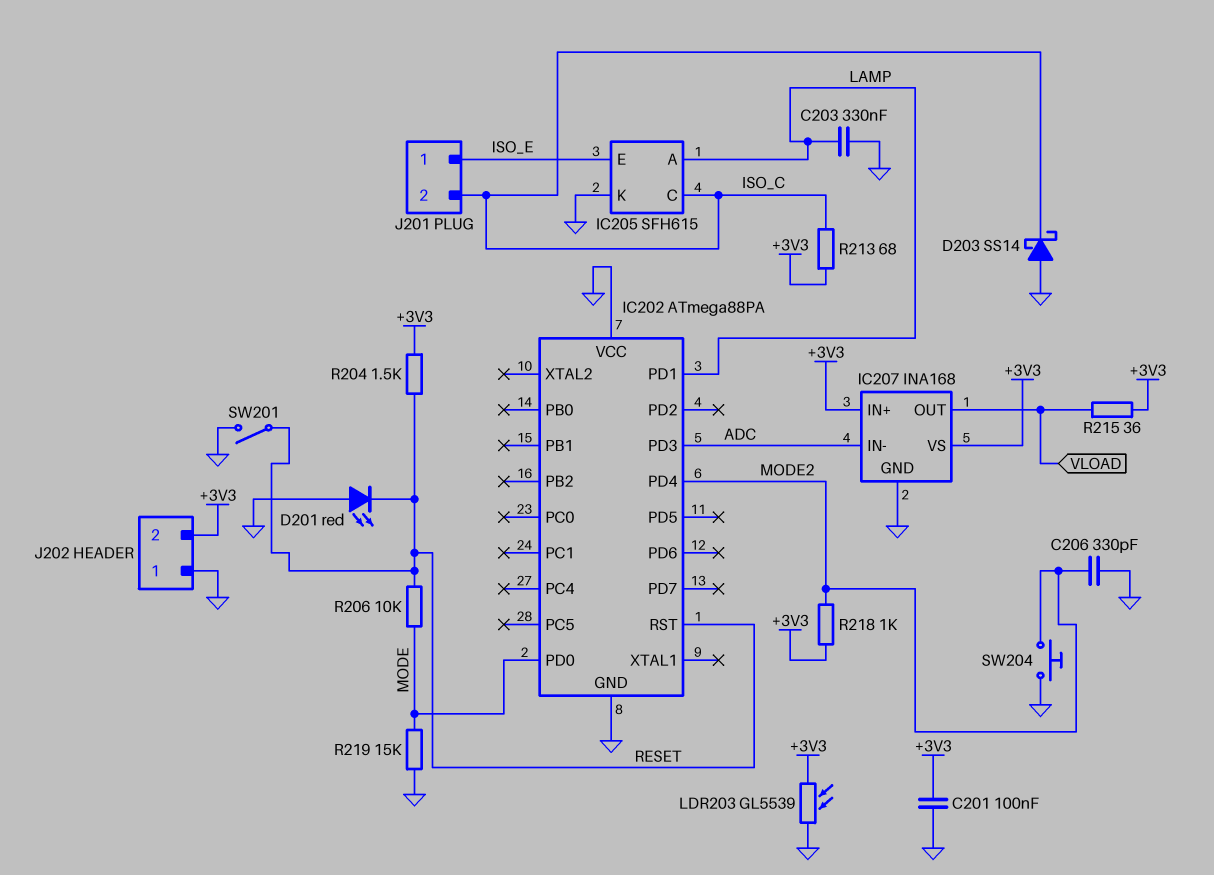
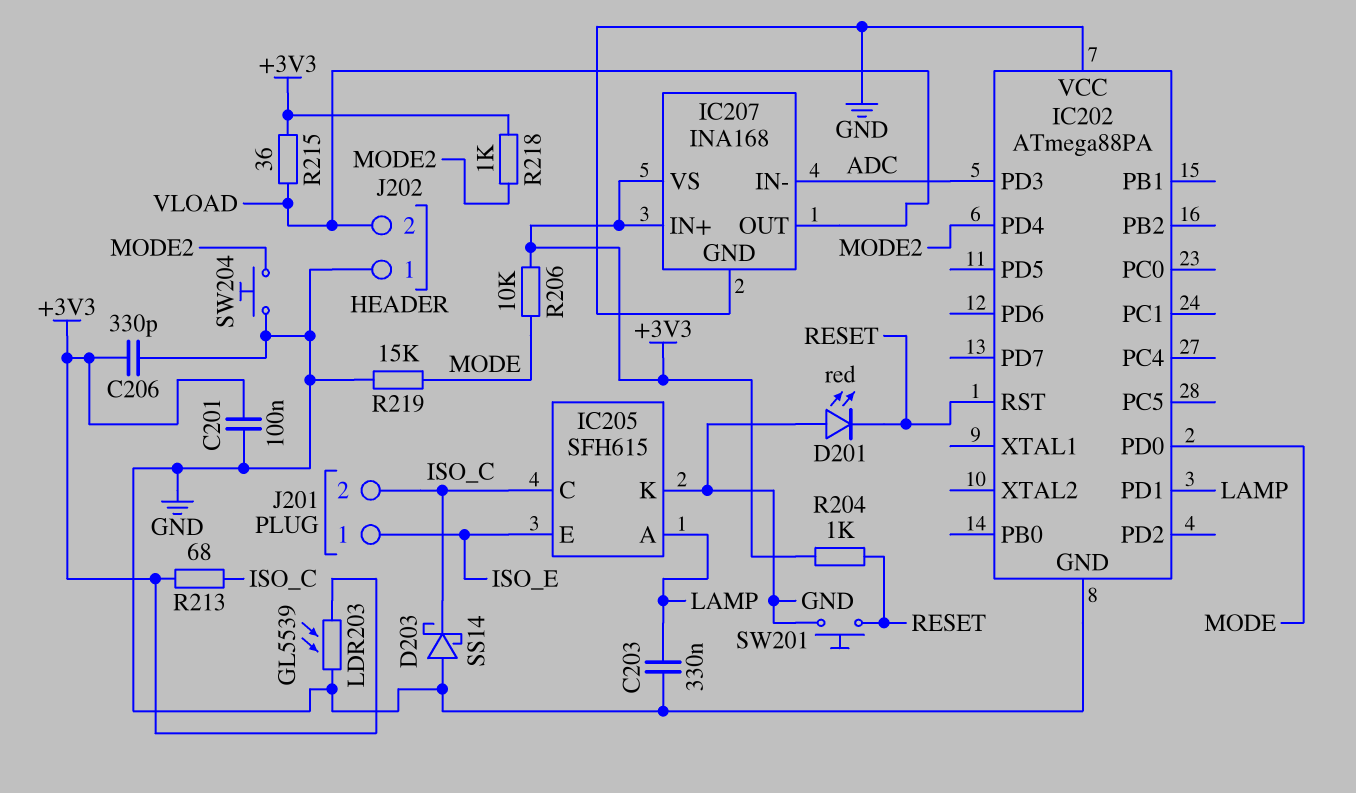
C206: 330pF (GND, MODE2) -> 330pF (+3V3, GND)
J202 pin 2: +3V3 -> VLOAD
R204: 1.5k (+3V3, RESET) -> 1k (+3V3, RESET)
R206: 10k (MODE, RESET) -> 10k (+3V3, MODE)
SW201: switch (GND, RESET) -> button (GND, RESET)

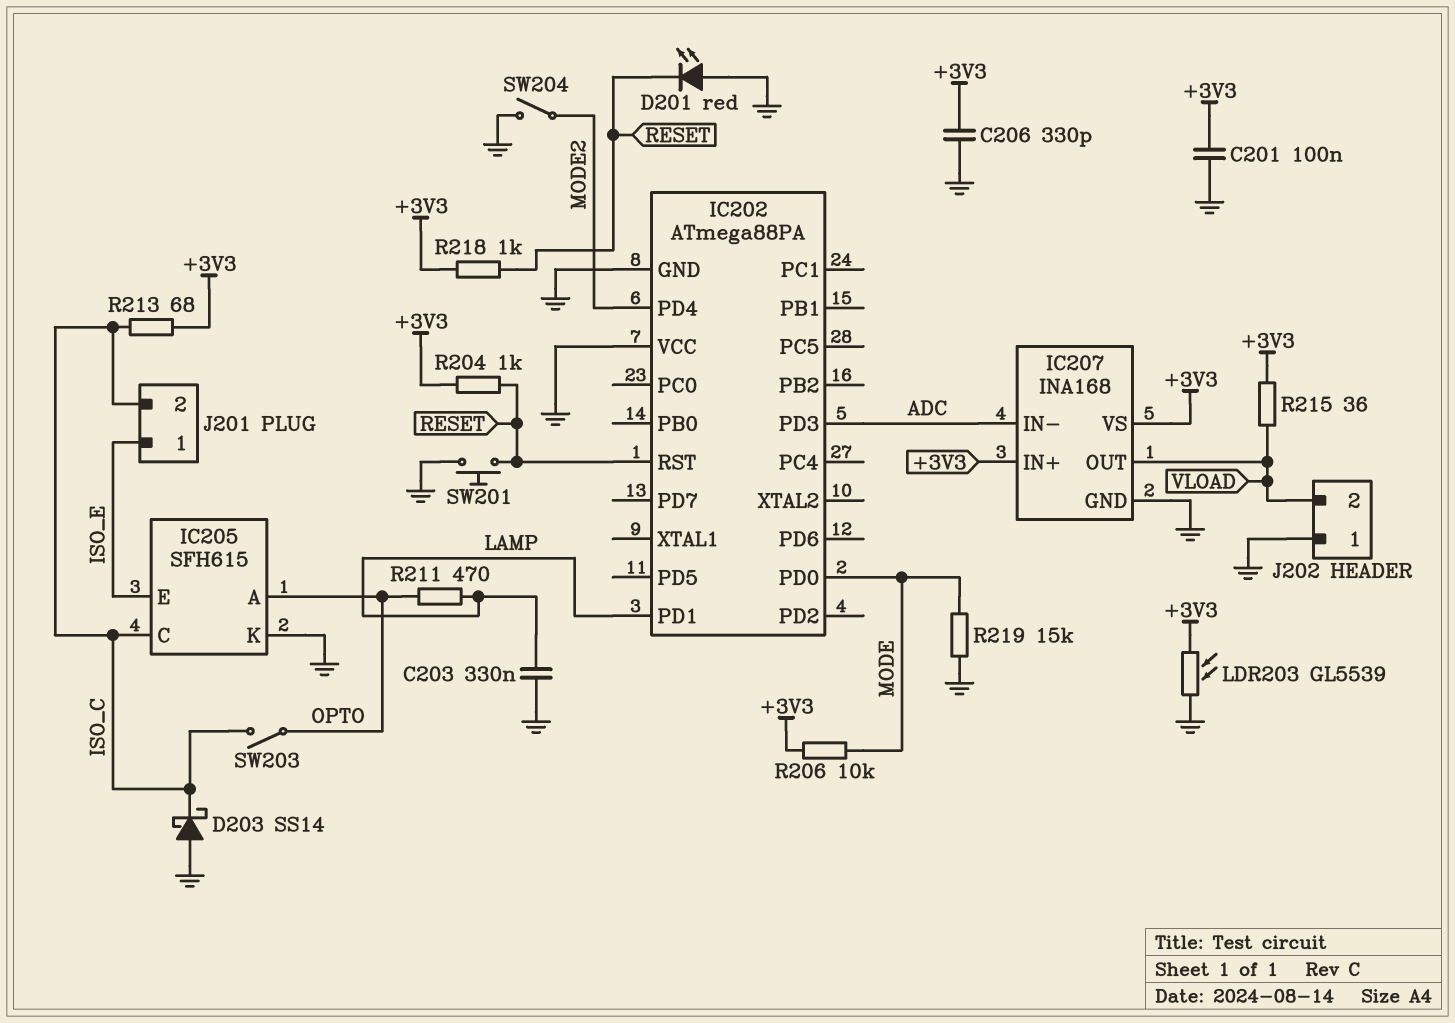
IC205 pin A: LAMP -> OPTO
R211: none -> 470 (LAMP, OPTO)
R218: 1k (+3V3, MODE2) -> 1k (+3V3, RESET)
SW203: none -> switch (ISO_C, OPTO)
SW204: button (GND, MODE2) -> switch (GND, MODE2)

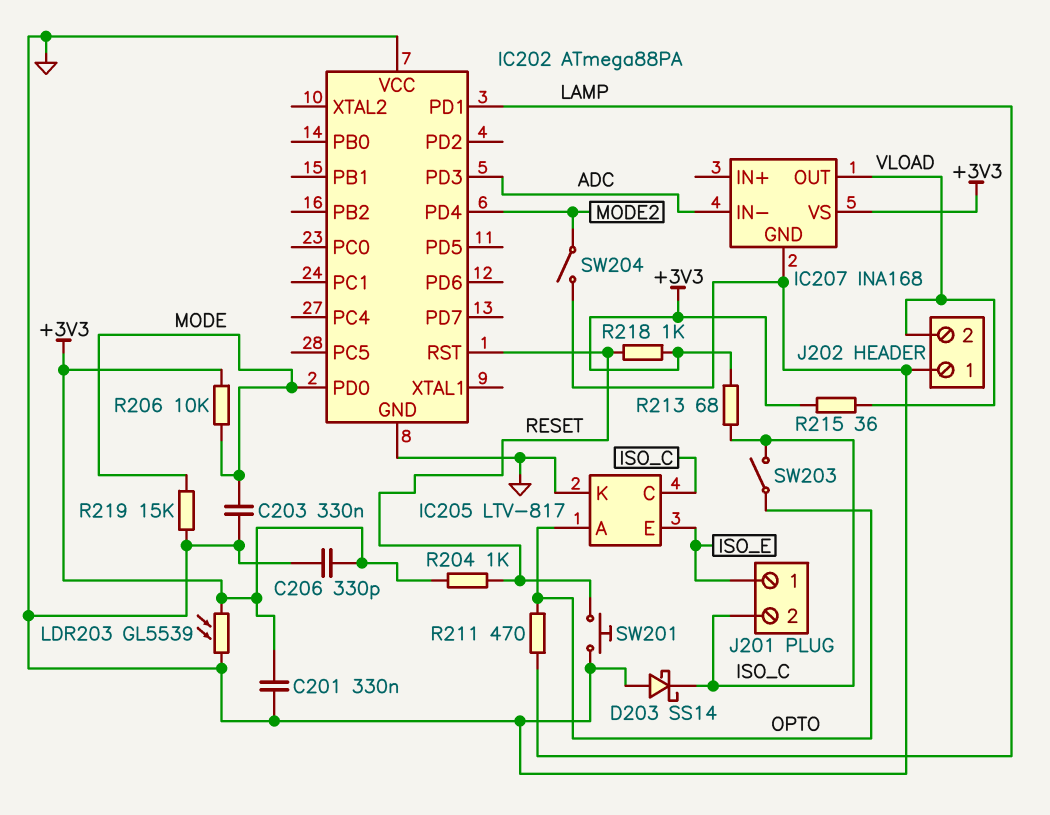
C201: 100nF (+3V3, GND) -> 330nF (+3V3, GND)
C203: 330nF (GND, LAMP) -> 330nF (GND, MODE)
D201: LED red (A GND, K RESET) -> none
IC205: SFH615 -> LTV-817
IC207 pin IN+: +3V3 -> none

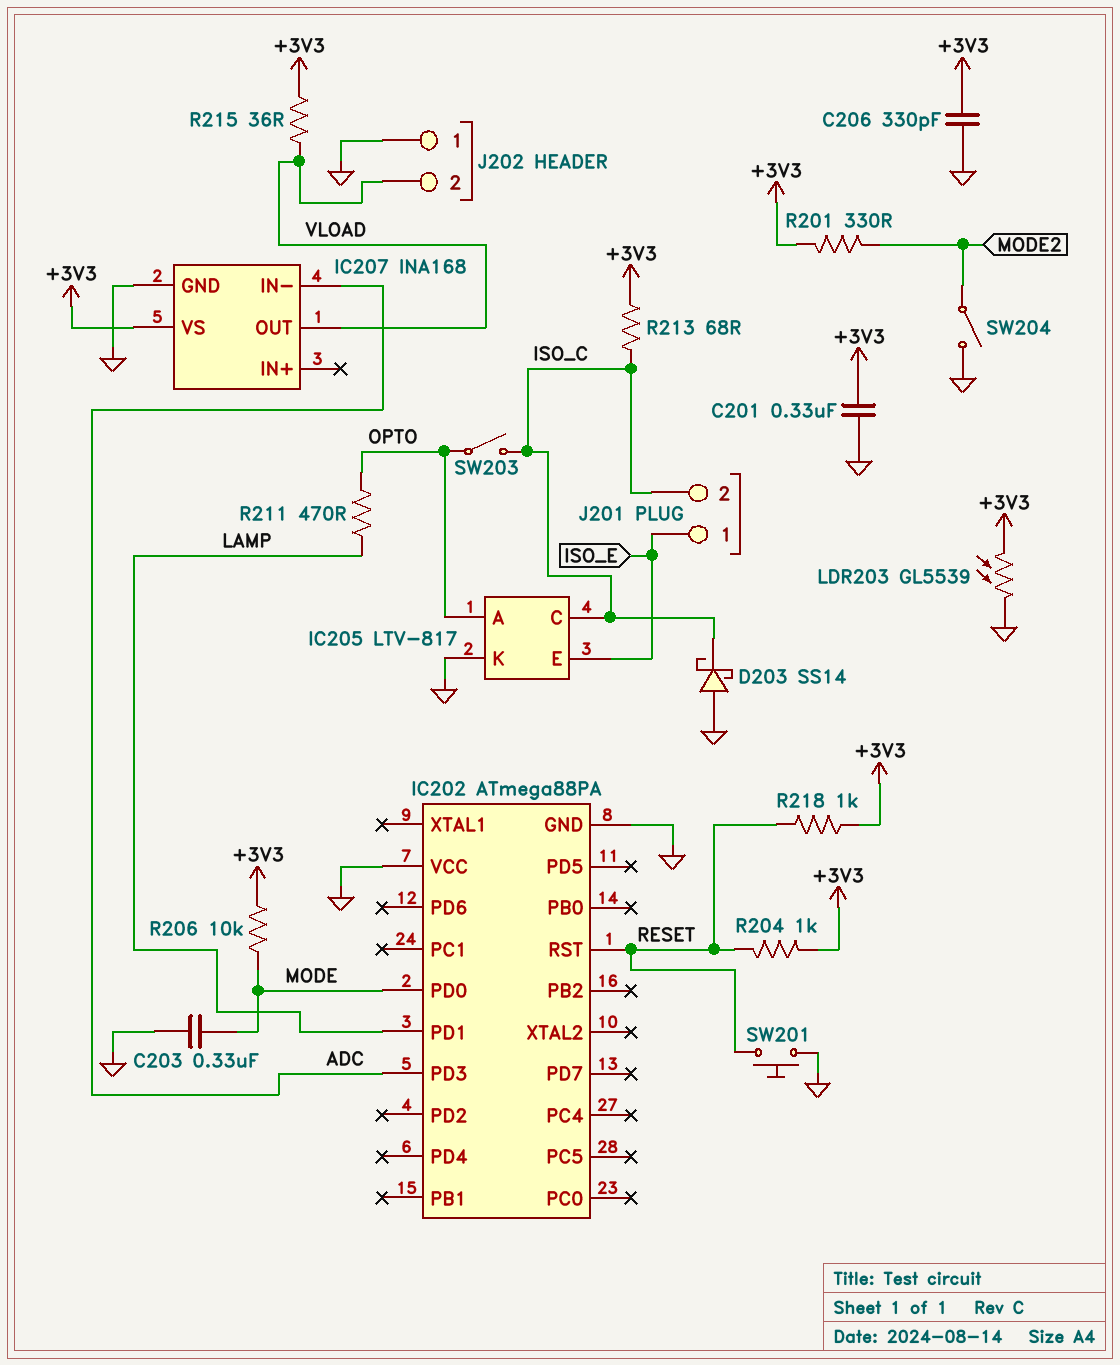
IC202 pin PD4: MODE2 -> none
R201: none -> 330 (+3V3, MODE2)
R219: 15k (GND, MODE) -> none

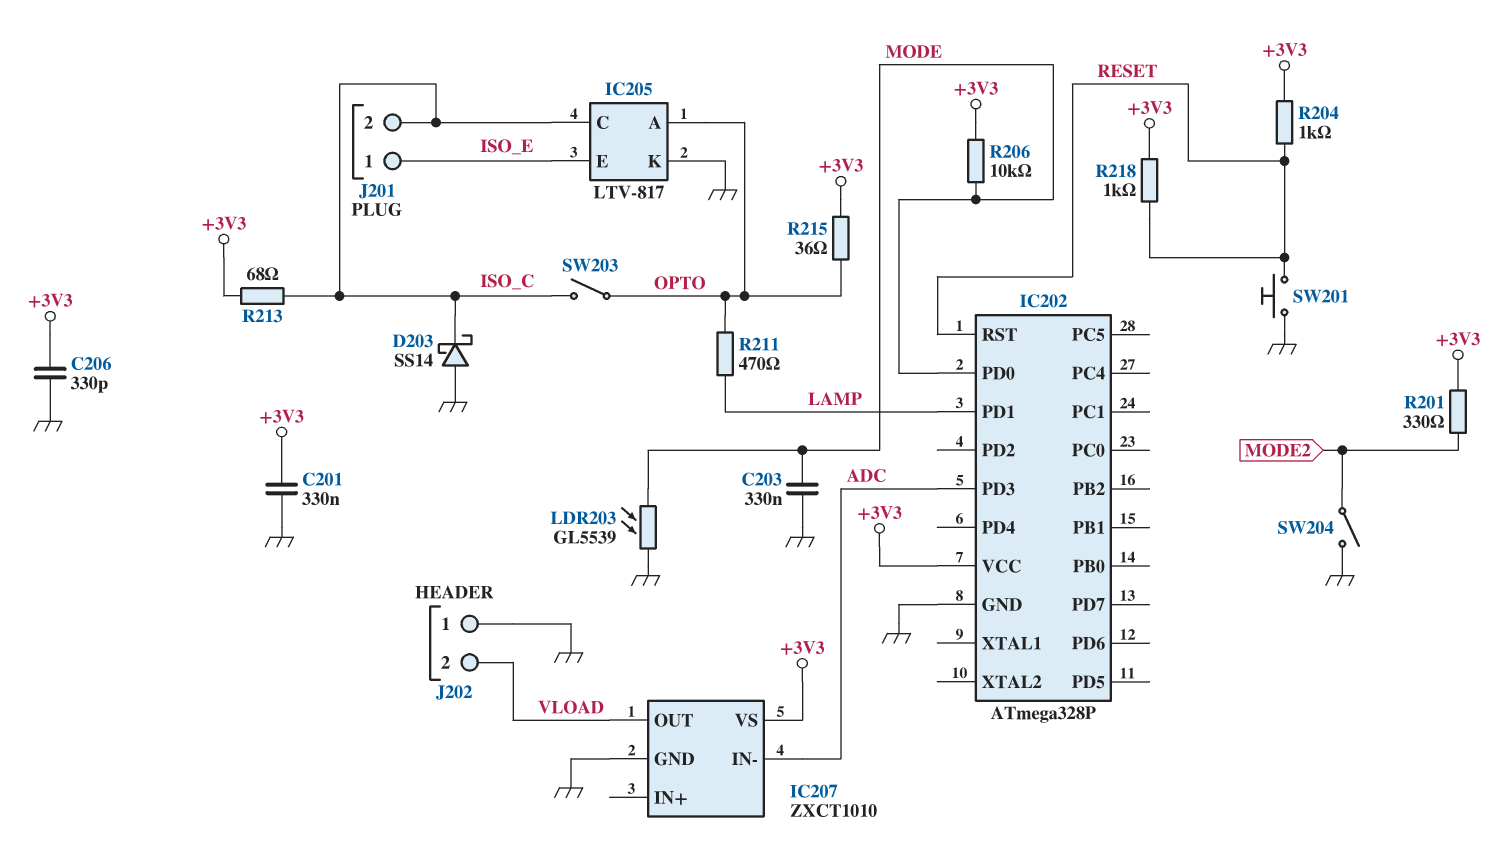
IC202: ATmega88PA -> ATmega328P
IC202 pin VCC: GND -> +3V3
IC207: INA168 -> ZXCT1010
LDR203: GL5539 (+3V3, GND) -> GL5539 (GND, MODE)
R215: 36 (+3V3, VLOAD) -> 36 (+3V3, OPTO)

